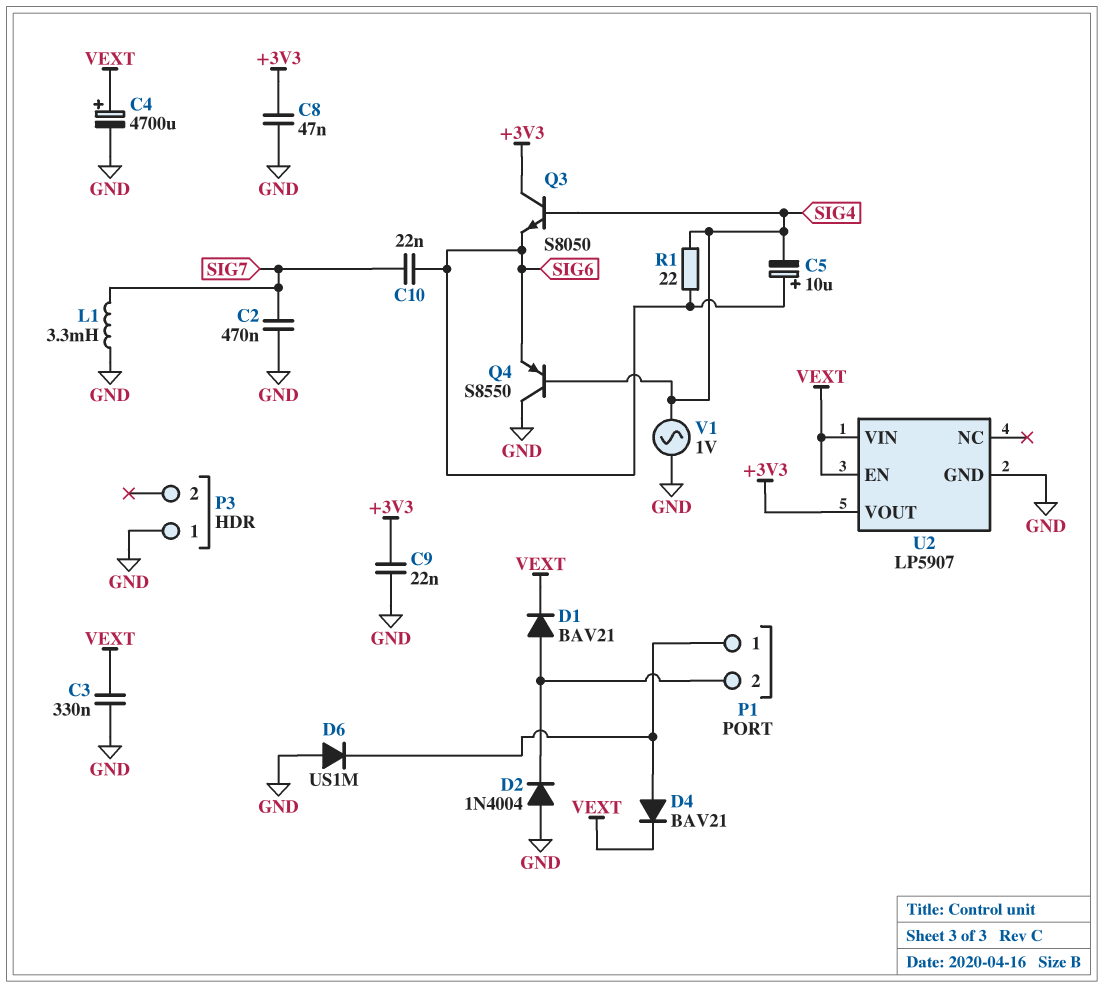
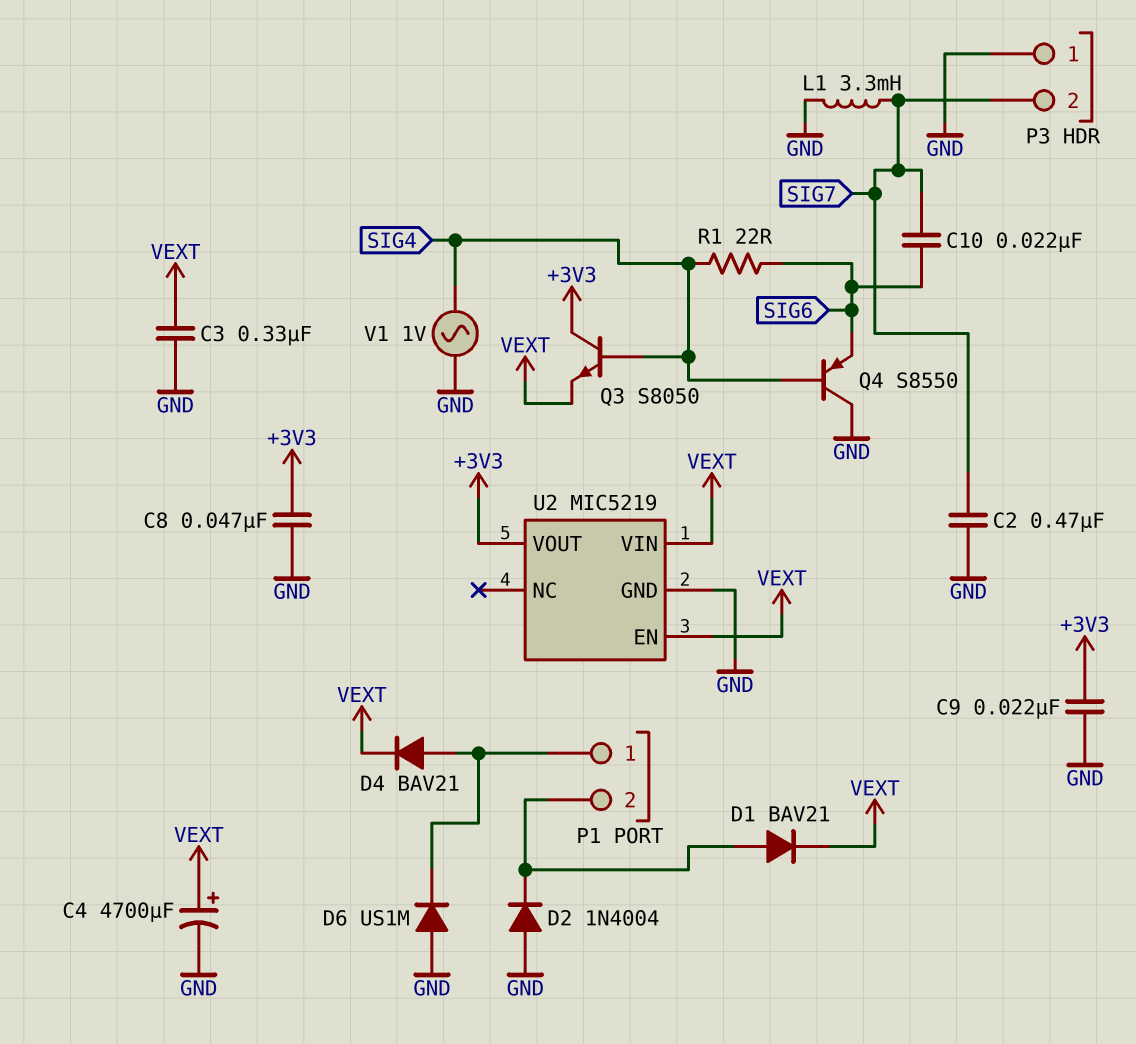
C5: 10uF (plus SIG6, minus SIG4) -> none
P3 pin 2: none -> SIG7
Q3: NPN S8050 (B SIG4, C +3V3, E SIG6) -> NPN S8050 (B SIG4, C +3V3, E VEXT)
U2: LP5907 -> MIC5219

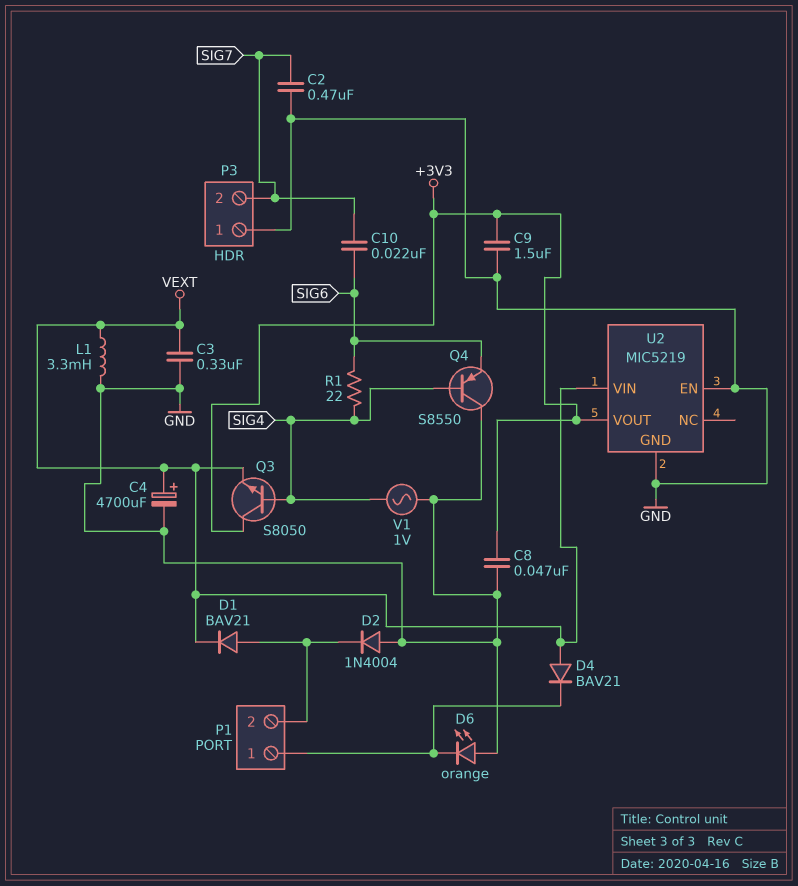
C9: 22nF (+3V3, GND) -> 1.5uF (+3V3, GND)
D4: diode BAV21 (A P1/1, K VEXT) -> diode BAV21 (A VEXT, K P1/1)
D6: diode US1M (A GND, K P1/1) -> LED orange (A GND, K P1/1)
L1: 3.3mH (GND, SIG7) -> 3.3mH (GND, VEXT)
U2 pin EN: VEXT -> GND

